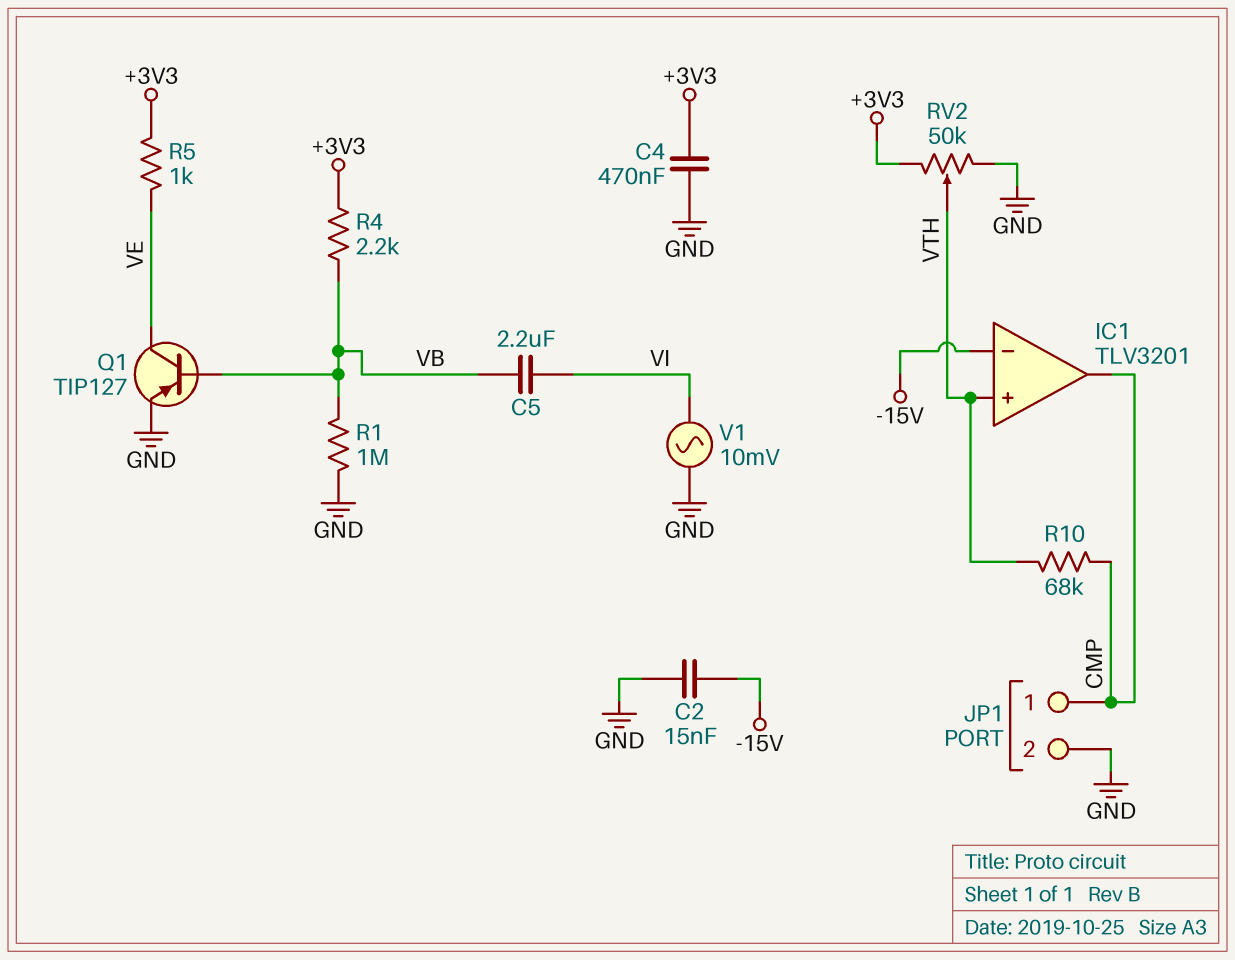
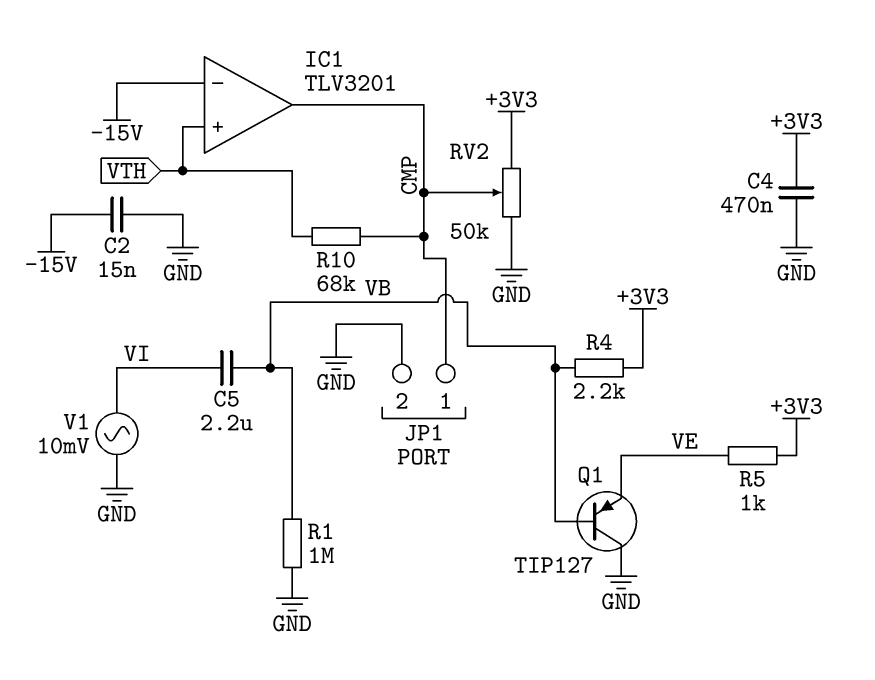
Q1: PNP TIP127 (B VB, C VE, E GND) -> PNP TIP127 (B VB, C GND, E VE)
RV2: 50k (+3V3, GND, wiper VTH) -> 50k (+3V3, GND, wiper CMP)

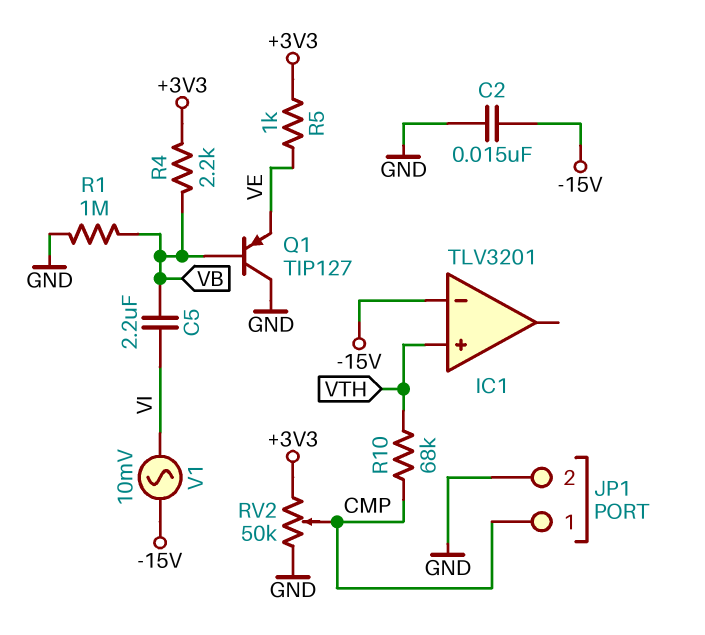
C4: 470nF (+3V3, GND) -> none
IC1 pin out: CMP -> none
V1: AC 10mV (GND, VI) -> AC 10mV (-15V, VI)

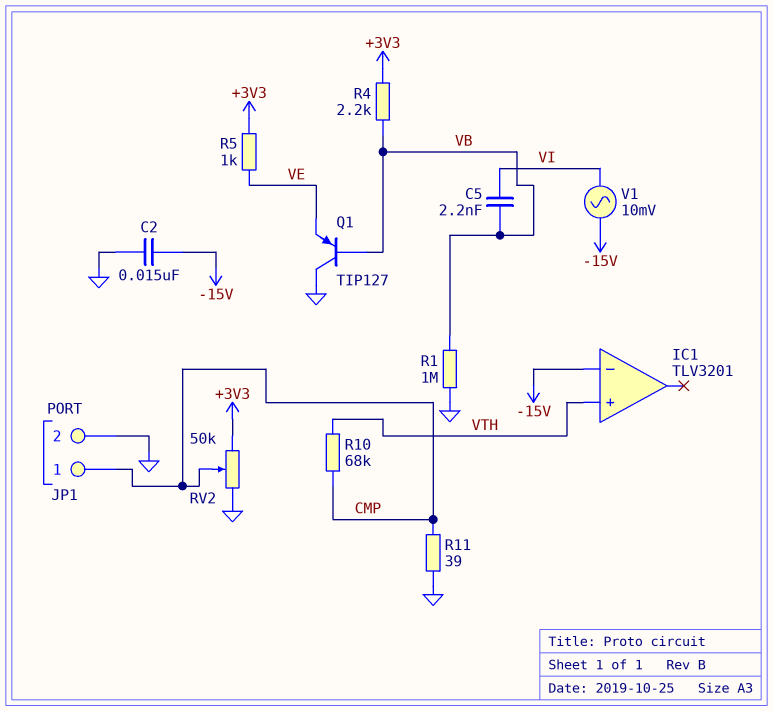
C5: 2.2uF (VB, VI) -> 2.2nF (VB, VI)
R11: none -> 39 (CMP, GND)

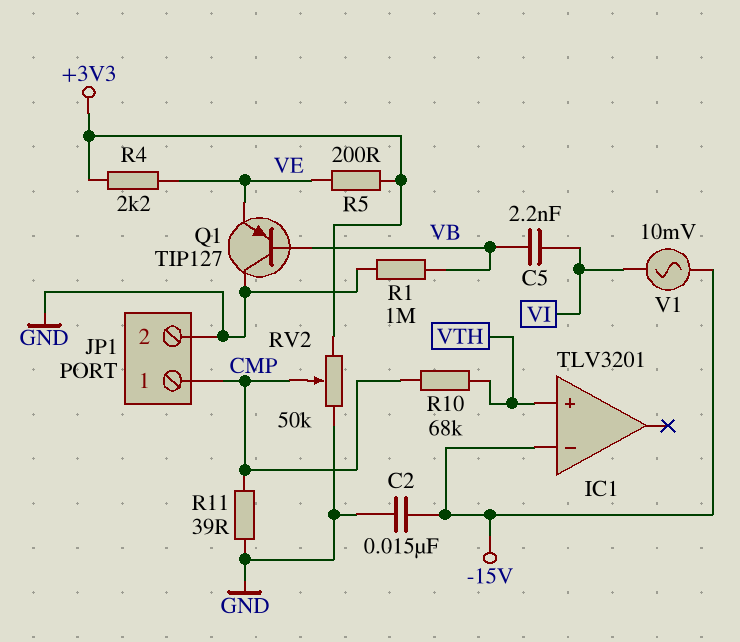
R4: 2.2k (+3V3, VB) -> 2.2k (+3V3, VE)
R5: 1k (+3V3, VE) -> 200 (+3V3, VE)

